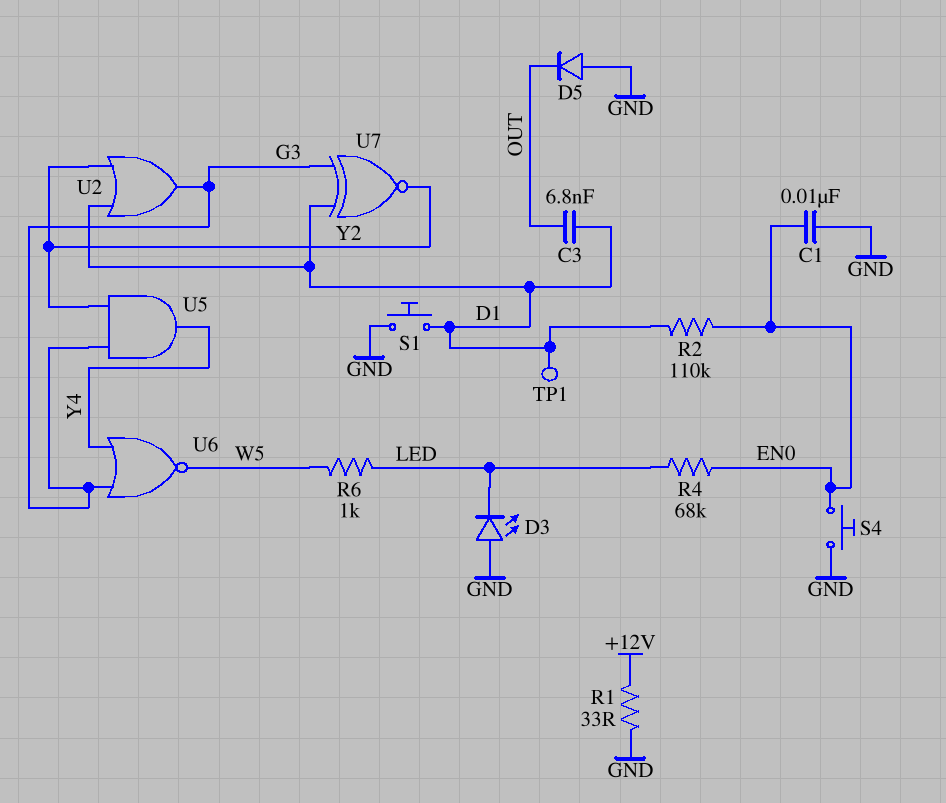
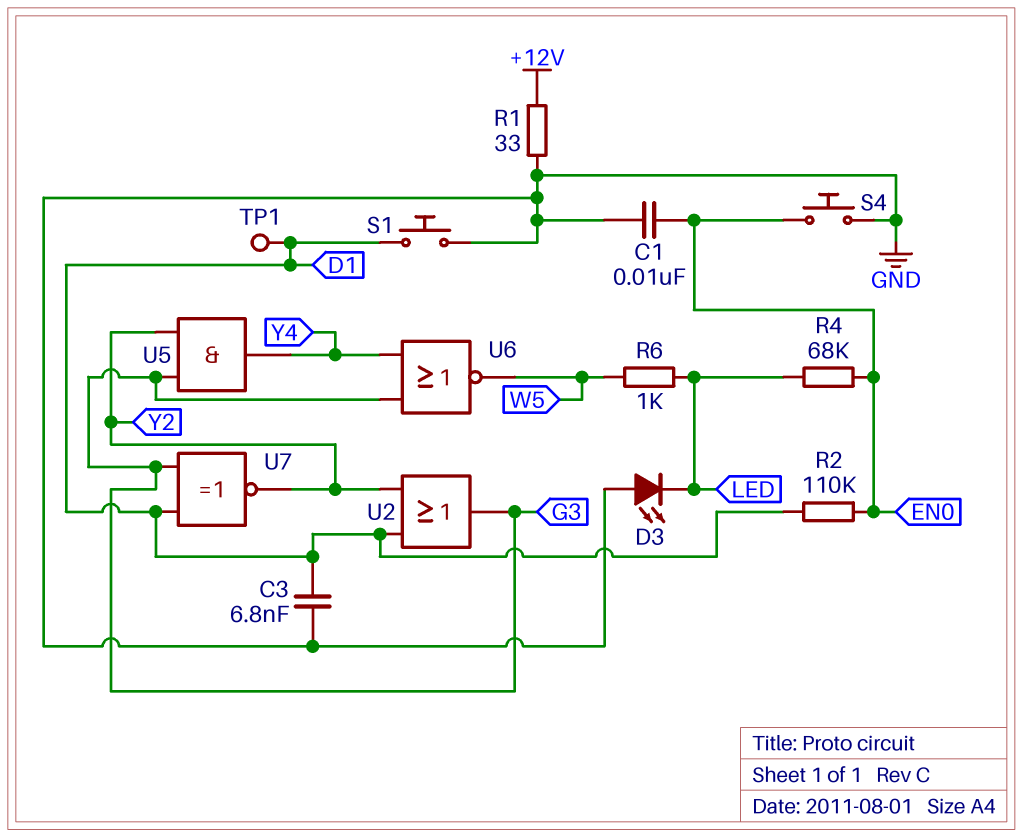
C3: 6.8nF (D1, OUT) -> 6.8nF (D1, GND)
D5: diode (A GND, K OUT) -> none

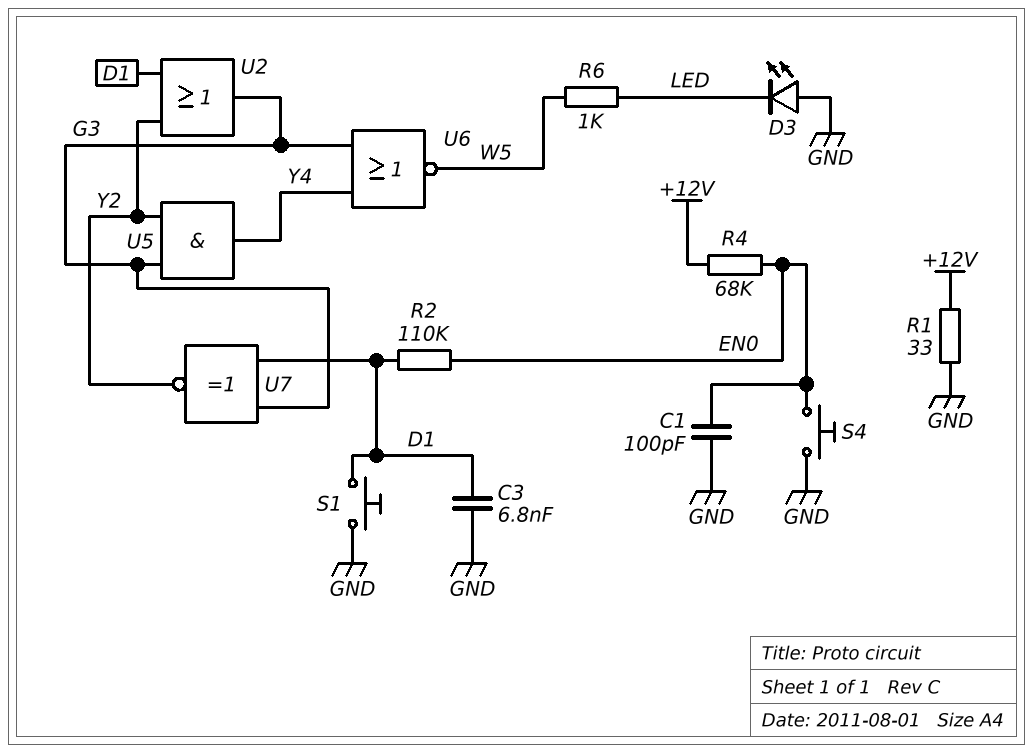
C1: 10nF (EN0, GND) -> 100pF (EN0, GND)
R4: 68k (EN0, LED) -> 68k (+12V, EN0)
TP1: test point (D1) -> none

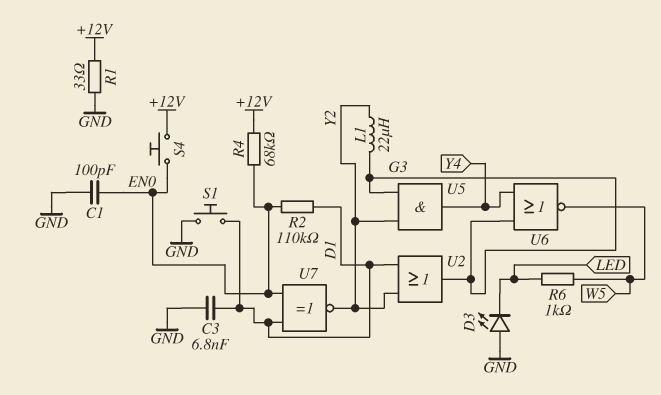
L1: none -> 22uH (G3, Y2)
S4: button (EN0, GND) -> button (+12V, EN0)
U7: XNOR (in D1, in G3, out Y2) -> XNOR (in D1, in EN0, out Y2)

